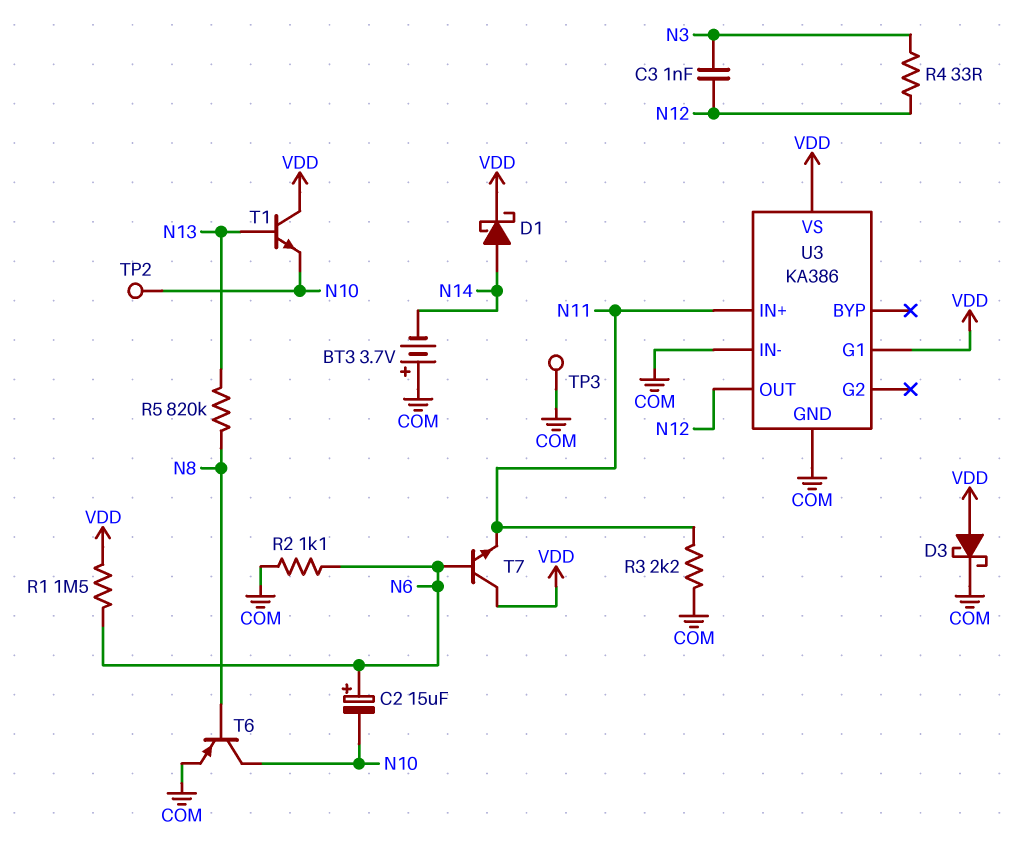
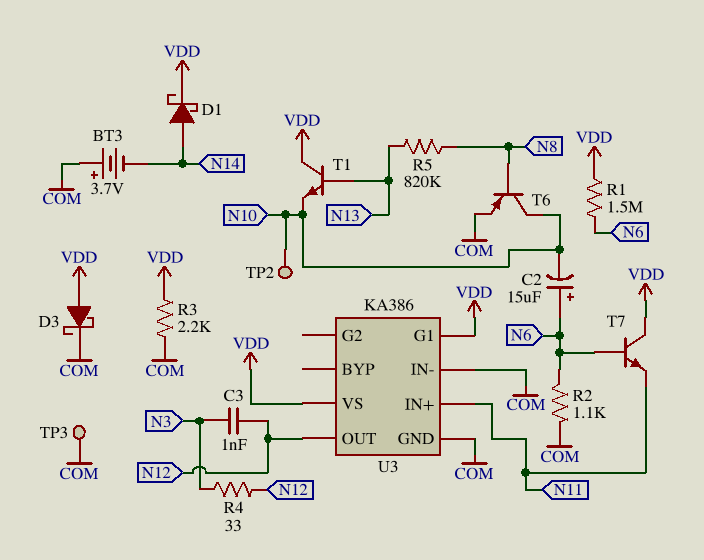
R3: 2.2k (COM, N11) -> 2.2k (COM, VDD)

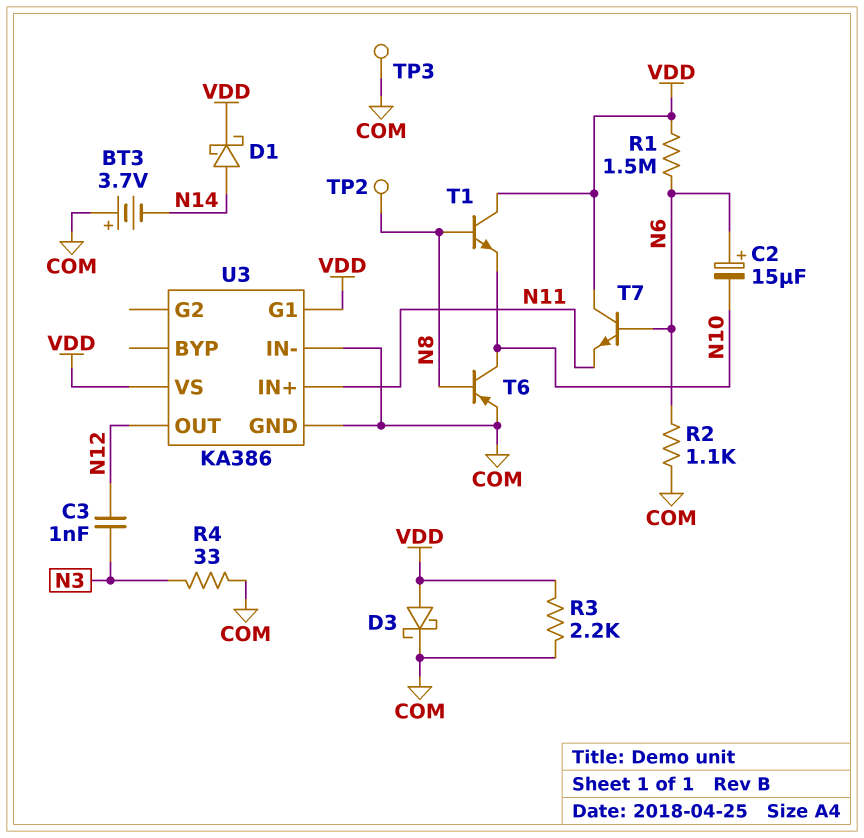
R4: 33 (N3, N12) -> 33 (COM, N3)
R5: 820k (N8, N13) -> none
T1: NPN (B N13, C VDD, E N10) -> NPN (B N8, C VDD, E N10)
TP2: test point (N10) -> test point (N8)

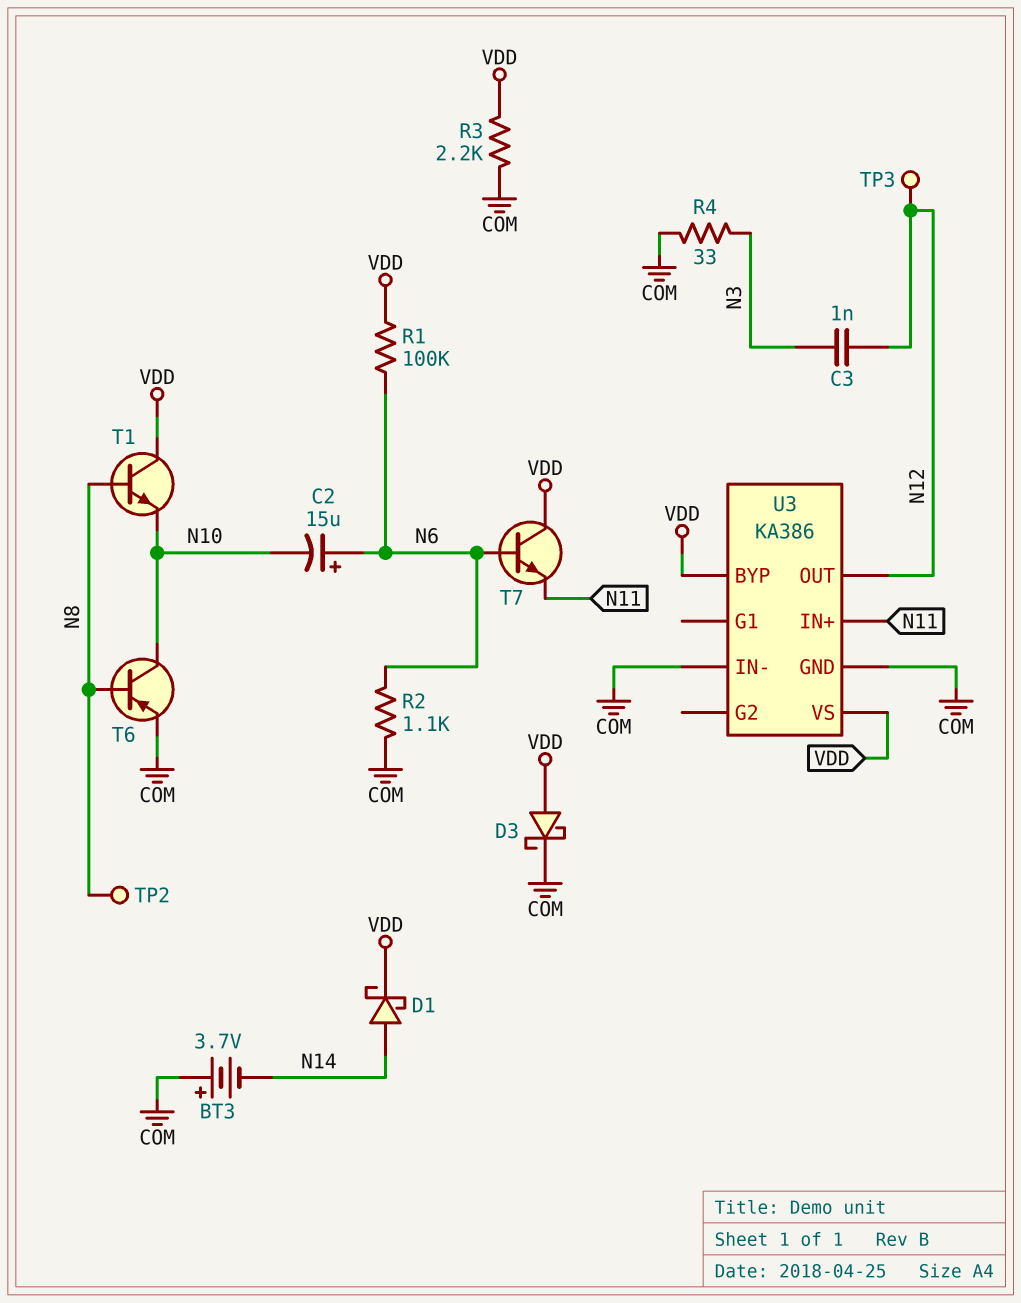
R1: 1.5M (N6, VDD) -> 100k (N6, VDD)
TP3: test point (COM) -> test point (N12)
U3 pin BYP: none -> VDD
U3 pin G1: VDD -> none

